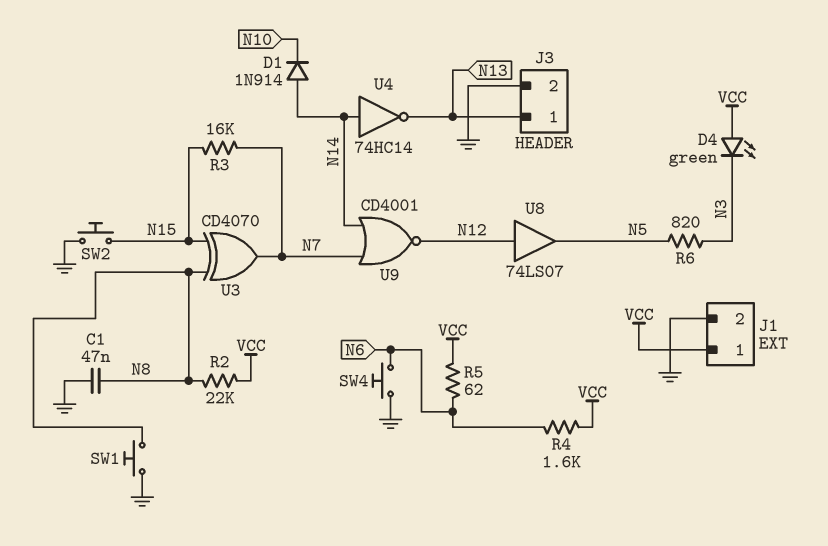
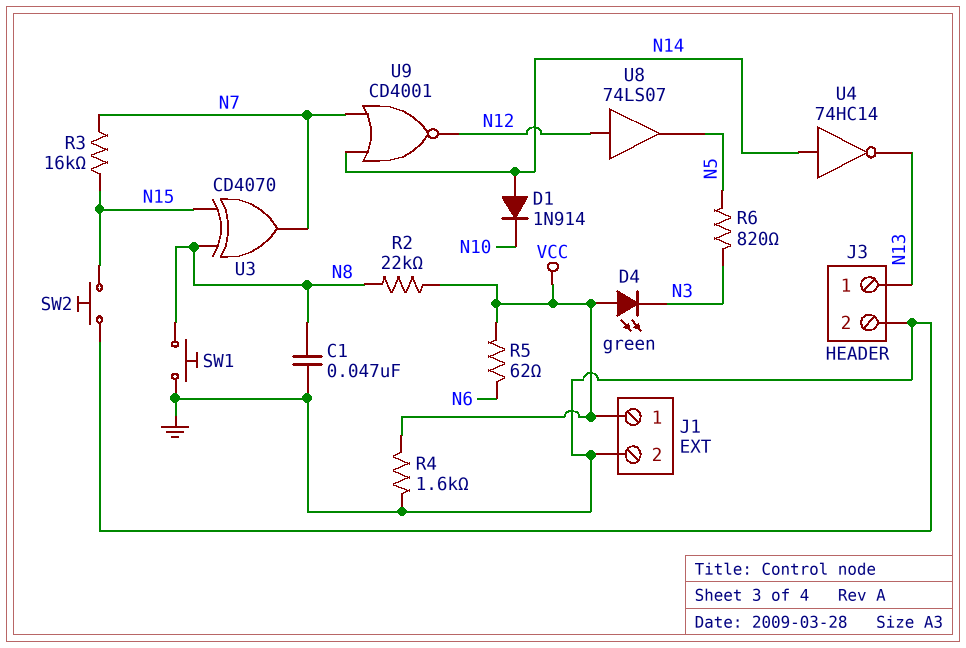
R4: 1.6k (N6, VCC) -> 1.6k (GND, VCC)
SW4: button (GND, N6) -> none

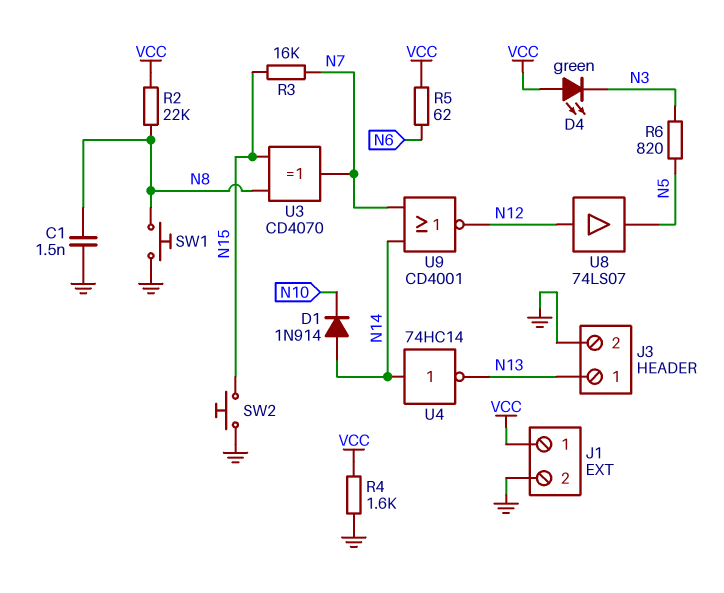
C1: 47nF (GND, N8) -> 1.5nF (GND, N8)

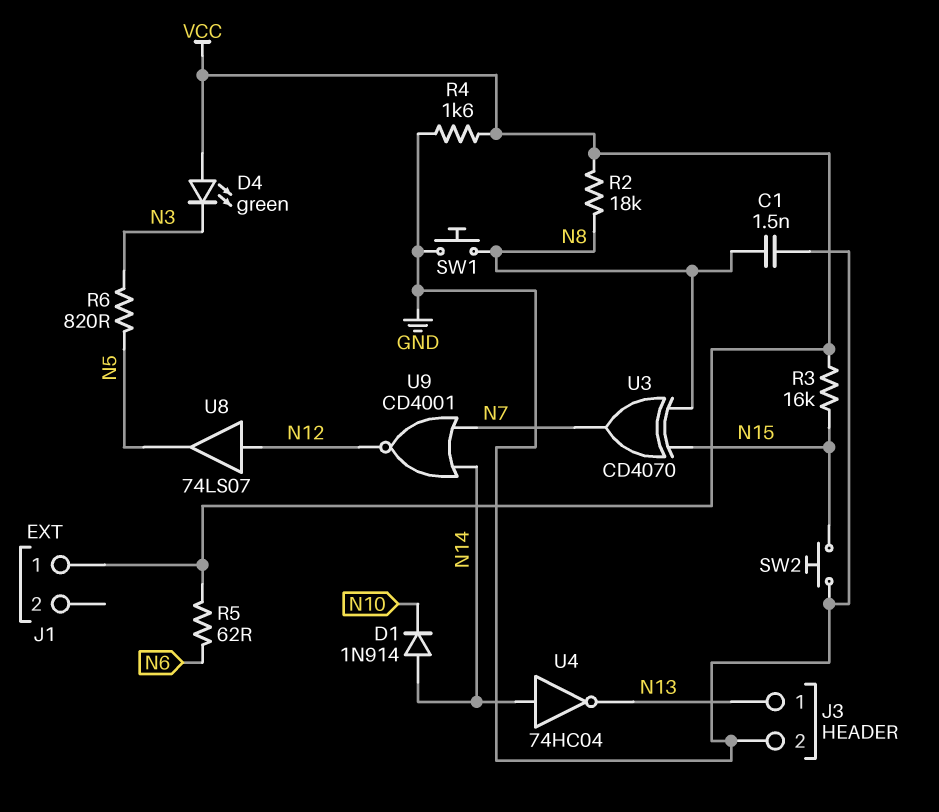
J1 pin 2: GND -> none
R2: 22k (N8, VCC) -> 18k (N8, VCC)
R3: 16k (N7, N15) -> 16k (N15, VCC)
U4: NOT 74HC14 (in N14, out N13) -> NOT 74HC04 (in N14, out N13)

